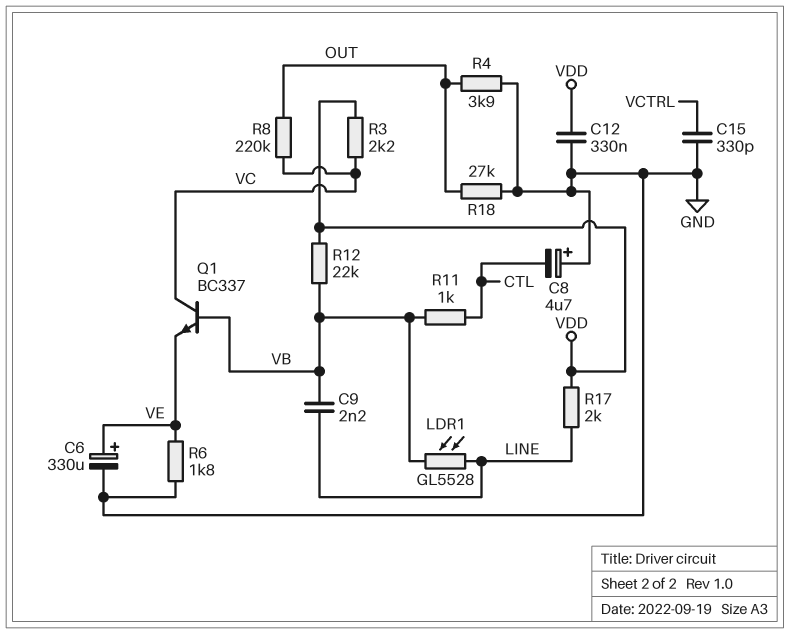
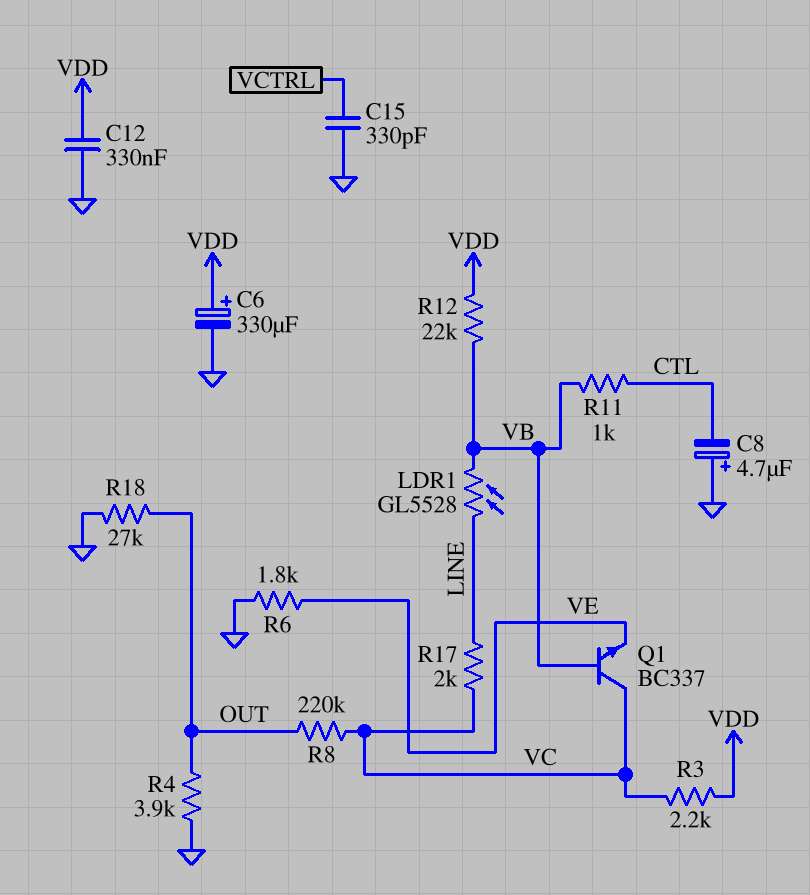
C6: 330uF (plus VE, minus GND) -> 330uF (plus VDD, minus GND)
C9: 2.2nF (LINE, VB) -> none
R17: 2k (LINE, VDD) -> 2k (LINE, VC)

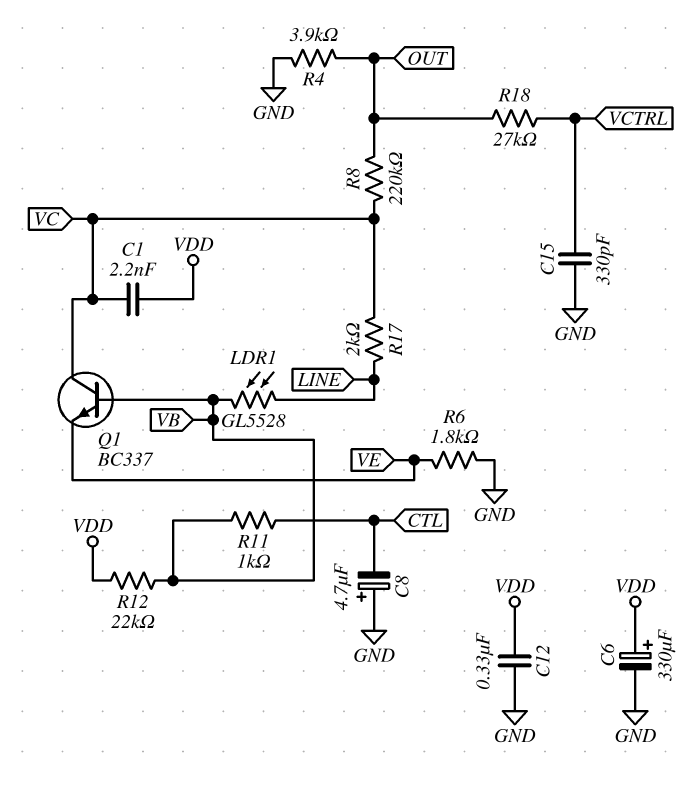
C1: none -> 2.2nF (VC, VDD)
R3: 2.2k (VC, VDD) -> none
R18: 27k (GND, OUT) -> 27k (OUT, VCTRL)

